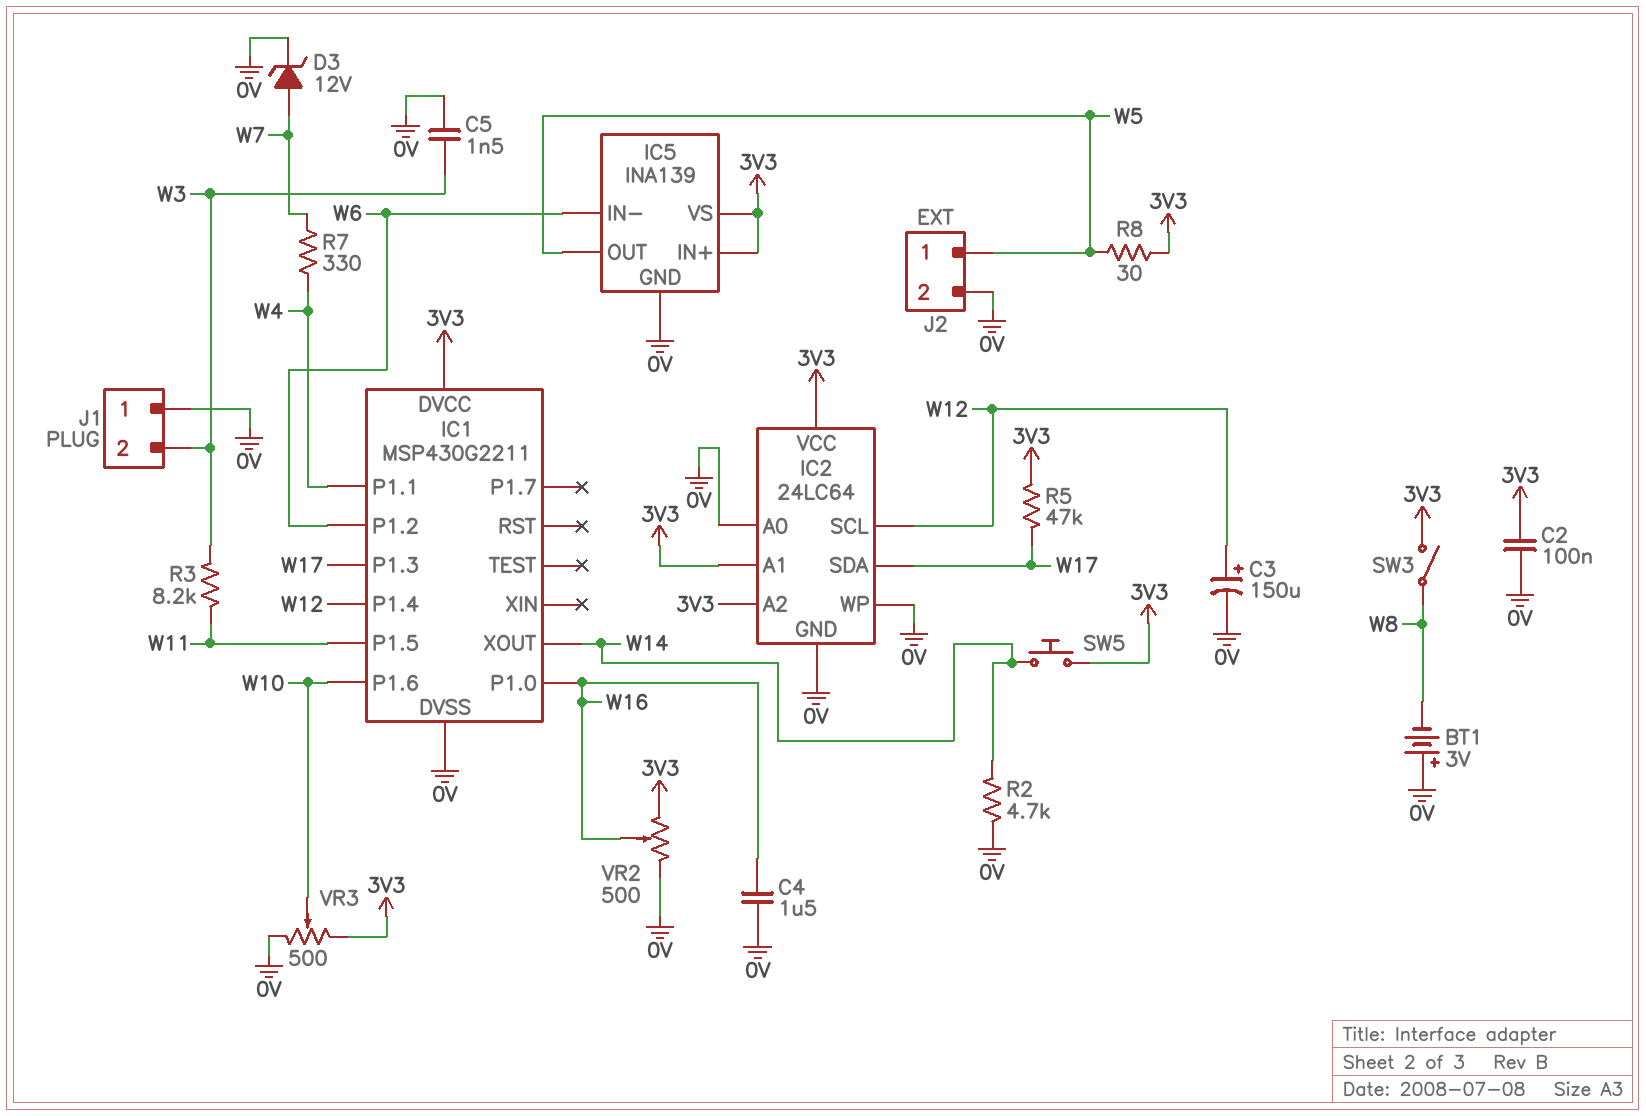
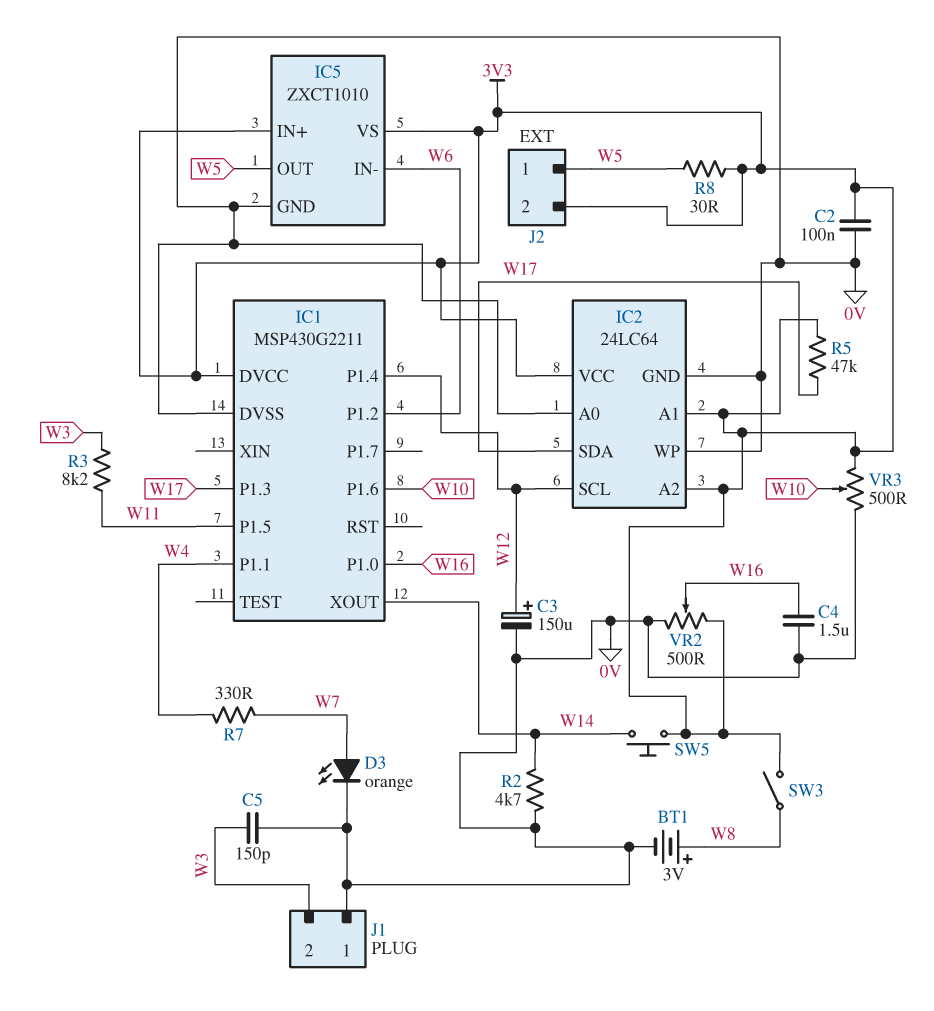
BT1: 3V (plus 0V, minus W8) -> 3V (plus W8, minus 0V)
C5: 1.5nF (0V, W3) -> 150pF (0V, W3)
D3: zener 12V (A W7, K 0V) -> LED orange (A W7, K 0V)
IC5: INA139 -> ZXCT1010
J2 pin 2: 0V -> 3V3

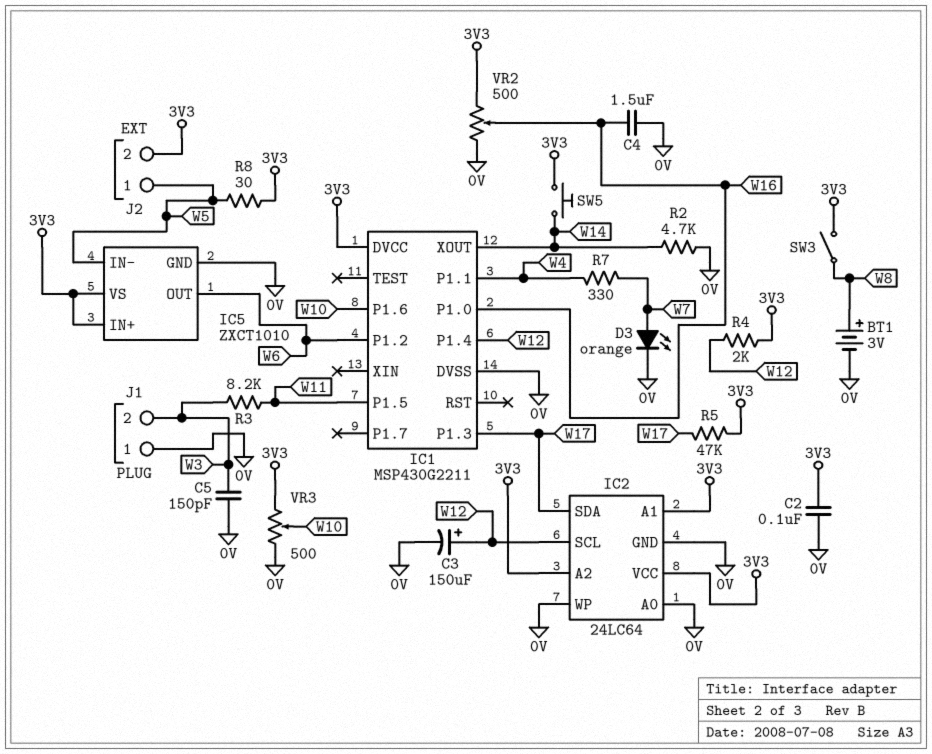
IC5 pin IN-: W6 -> W5
IC5 pin OUT: W5 -> W6
R4: none -> 2k (3V3, W12)

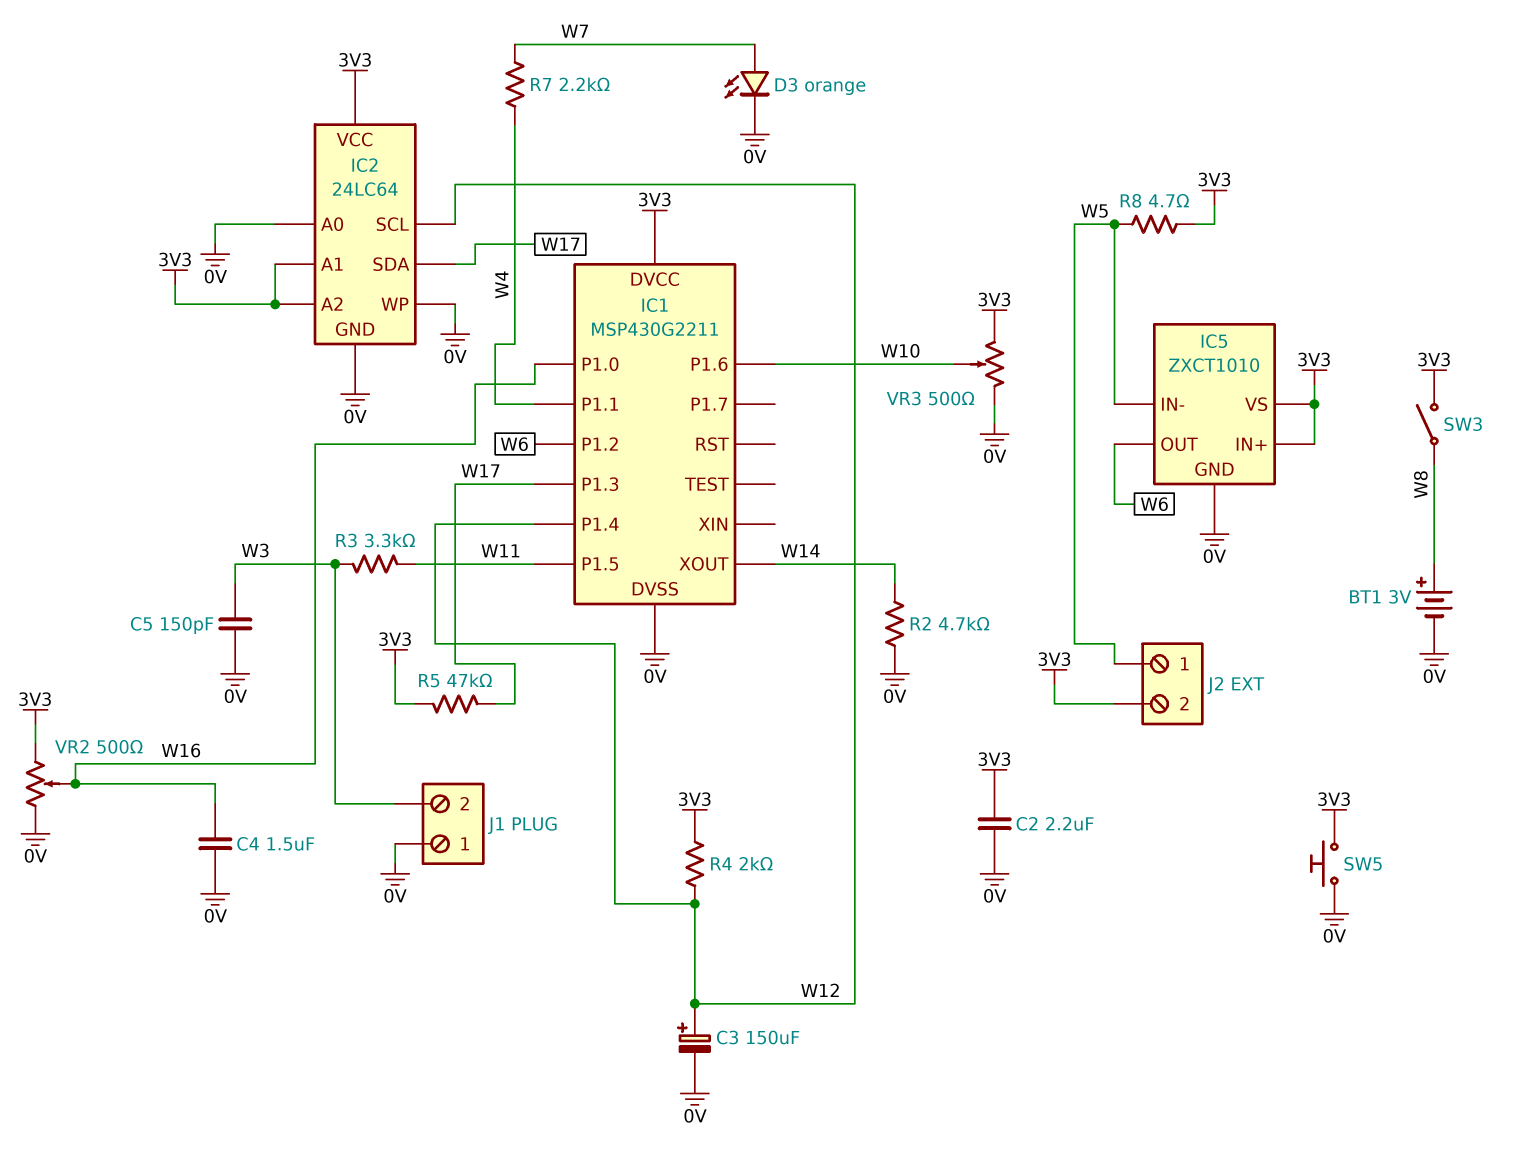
C2: 100nF (0V, 3V3) -> 2.2uF (0V, 3V3)
R3: 8.2k (W3, W11) -> 3.3k (W3, W11)
R7: 330 (W4, W7) -> 2.2k (W4, W7)
R8: 30 (3V3, W5) -> 4.7 (3V3, W5)
SW5: button (3V3, W14) -> button (0V, 3V3)

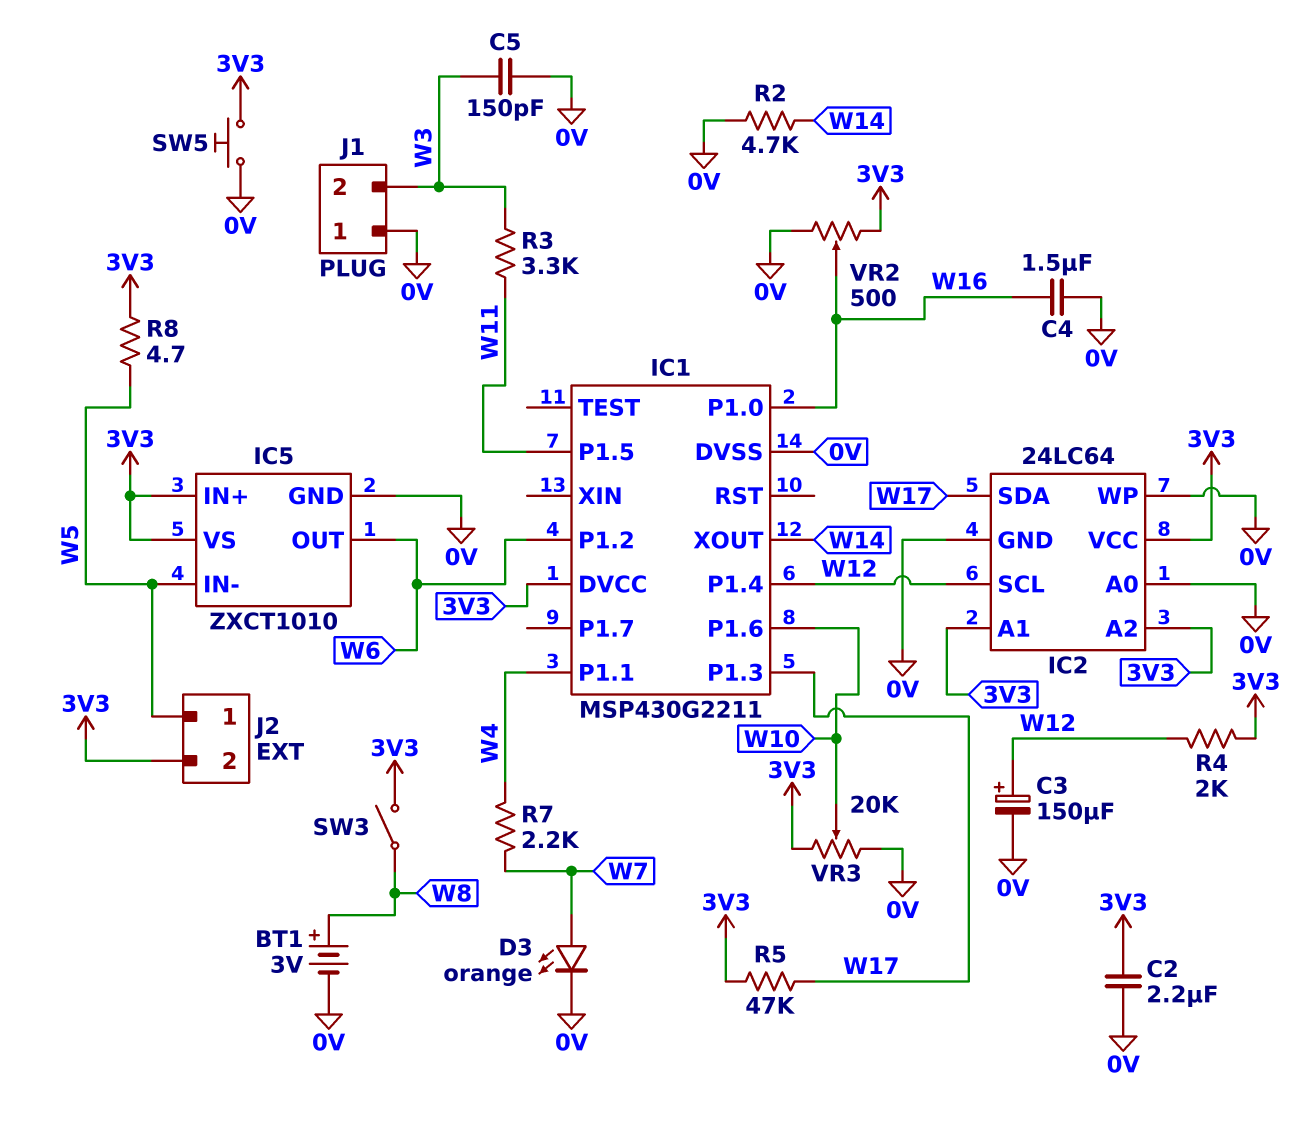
VR3: 500 (0V, 3V3, wiper W10) -> 20k (0V, 3V3, wiper W10)

